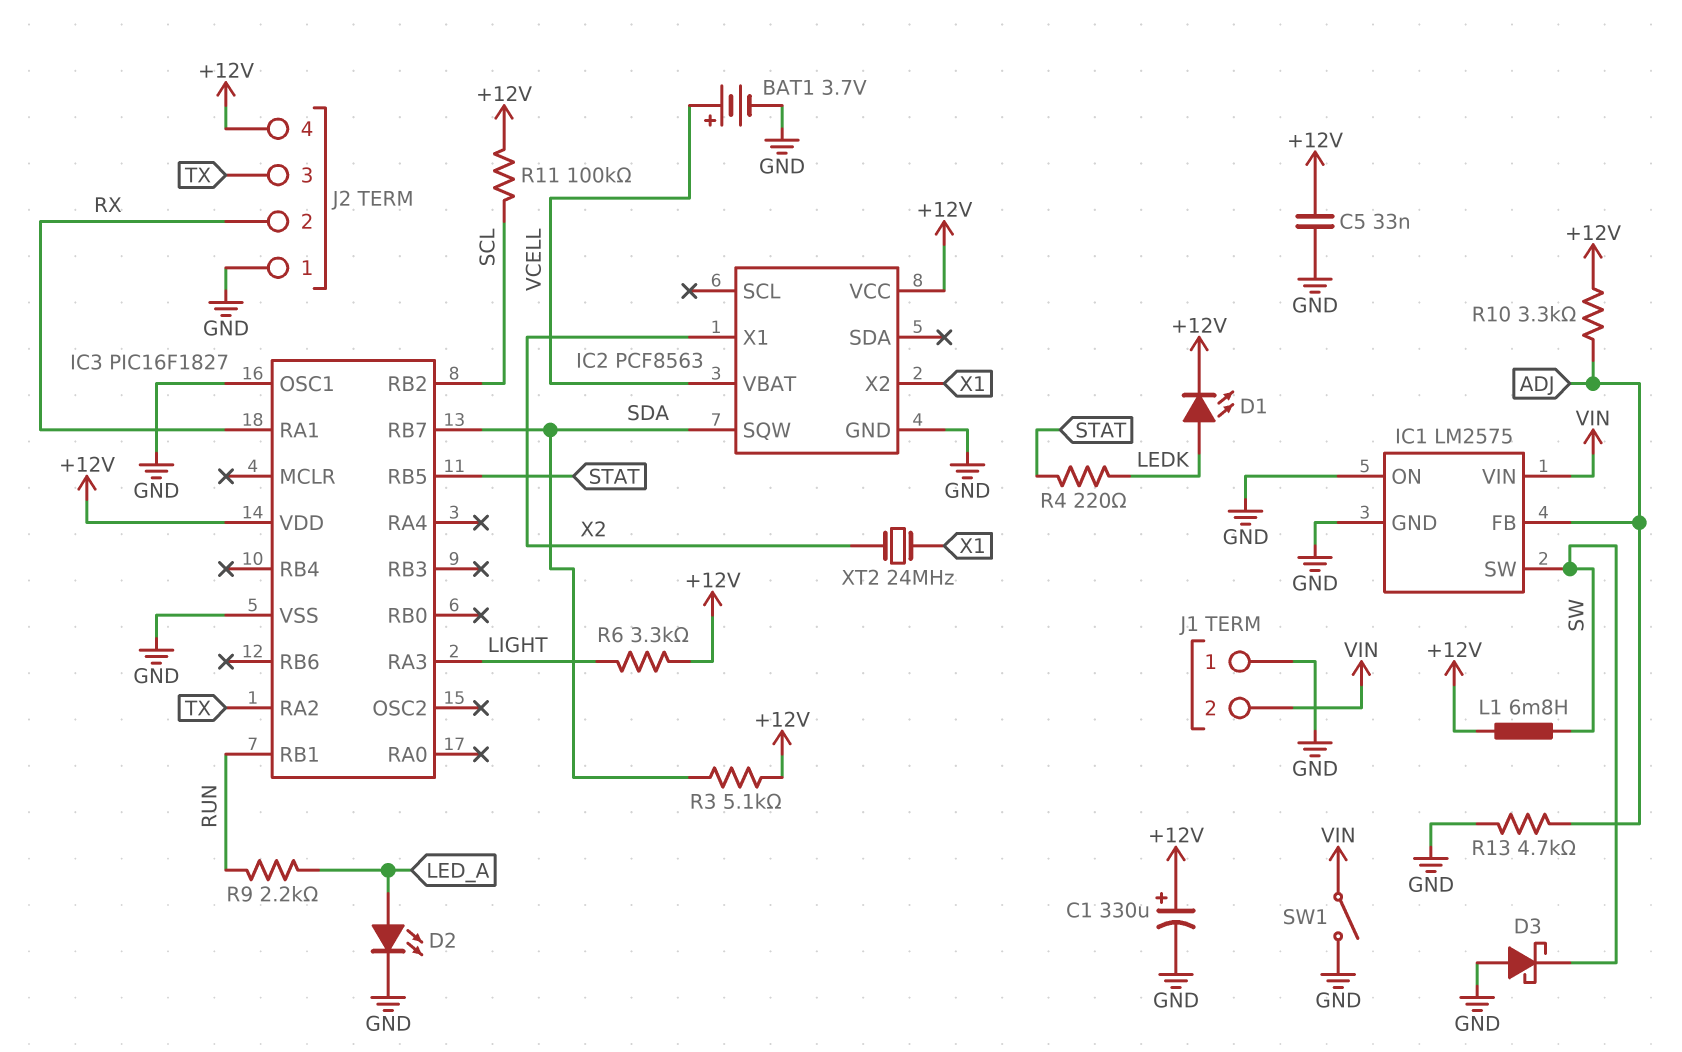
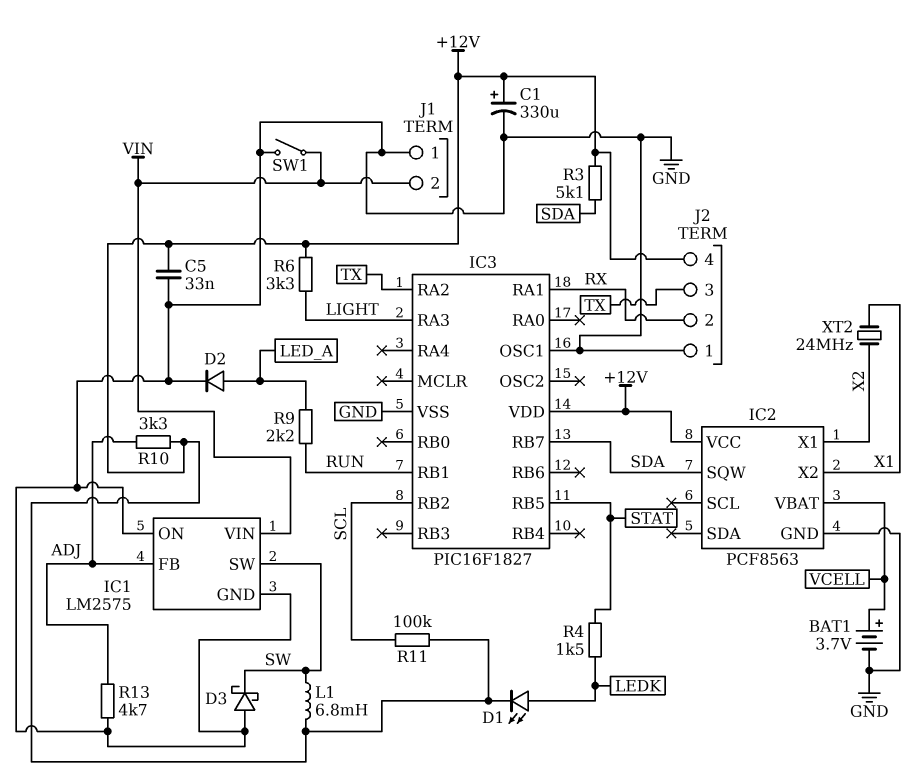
D2: LED (A LED_A, K GND) -> diode (A LED_A, K GND)
R4: 220 (LEDK, STAT) -> 1.5k (LEDK, STAT)

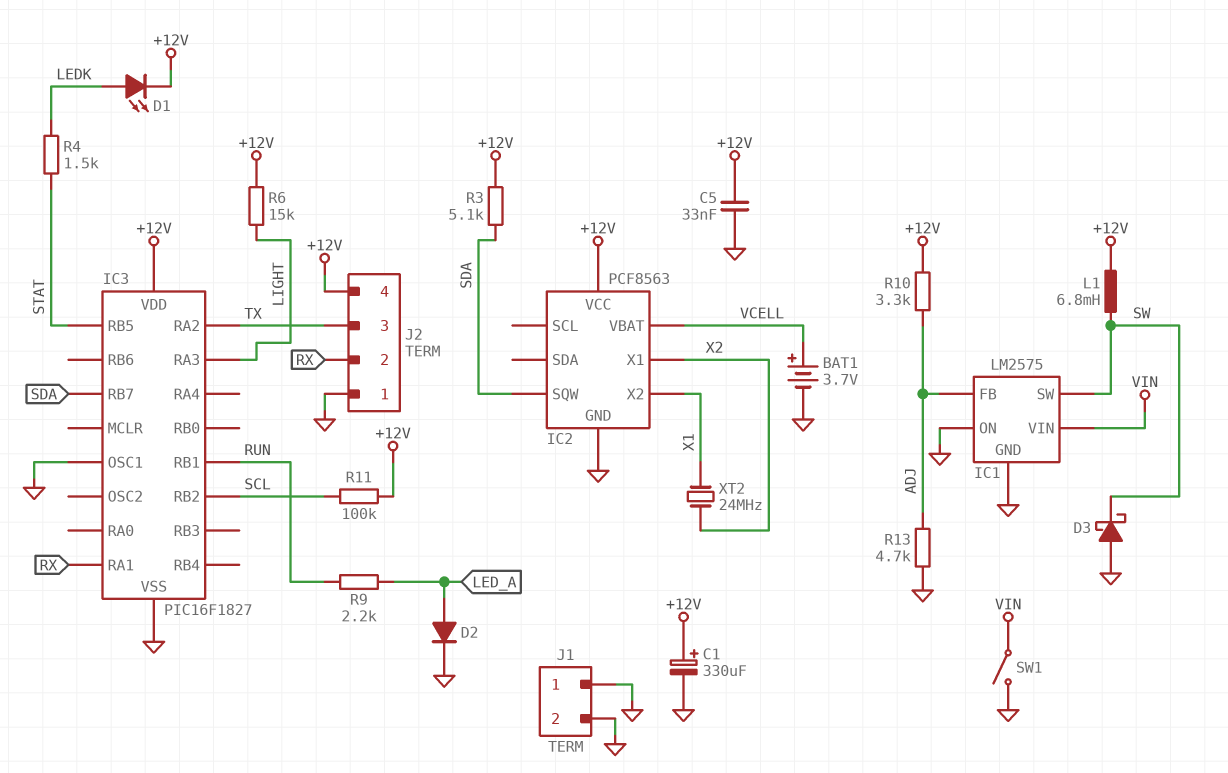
J1 pin 2: VIN -> GND
R6: 3.3k (+12V, LIGHT) -> 15k (+12V, LIGHT)

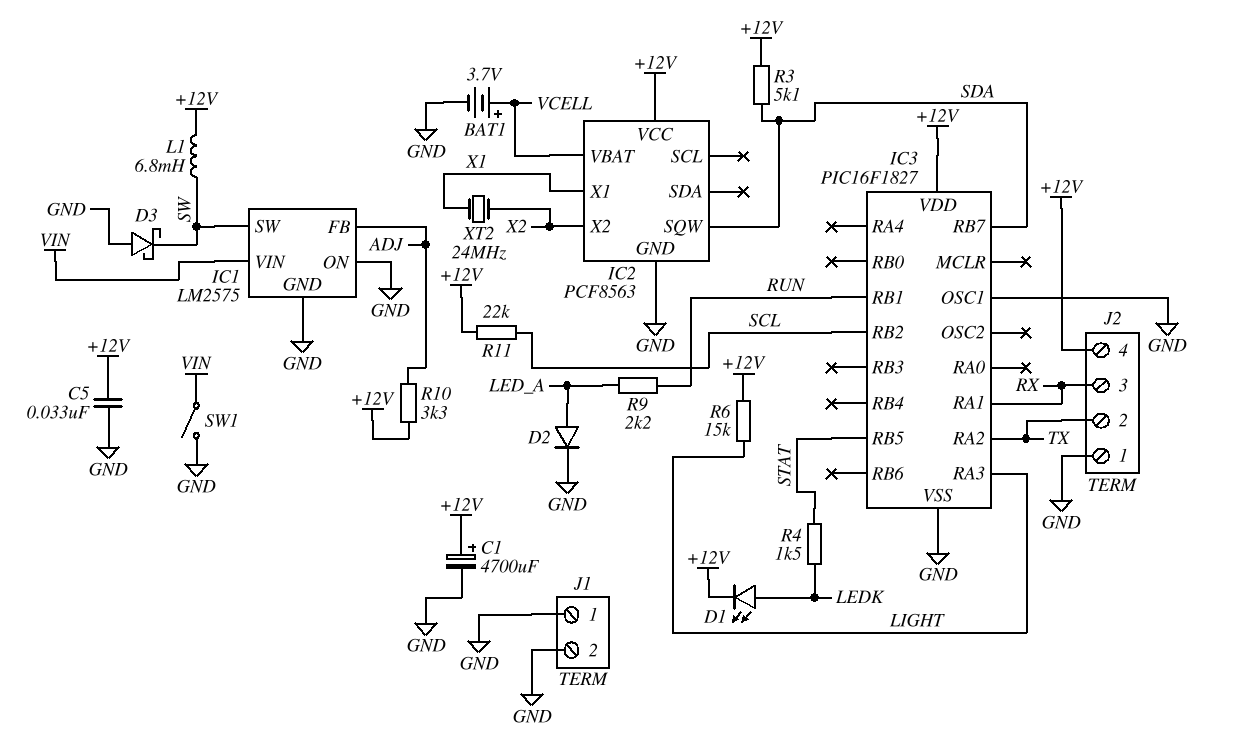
C1: 330uF (plus +12V, minus GND) -> 4700uF (plus +12V, minus GND)
IC2 pin X1: X2 -> X1
IC2 pin X2: X1 -> X2
J2 pin 2: RX -> TX
J2 pin 3: TX -> RX
R11: 100k (+12V, SCL) -> 22k (+12V, SCL)
R13: 4.7k (ADJ, GND) -> none

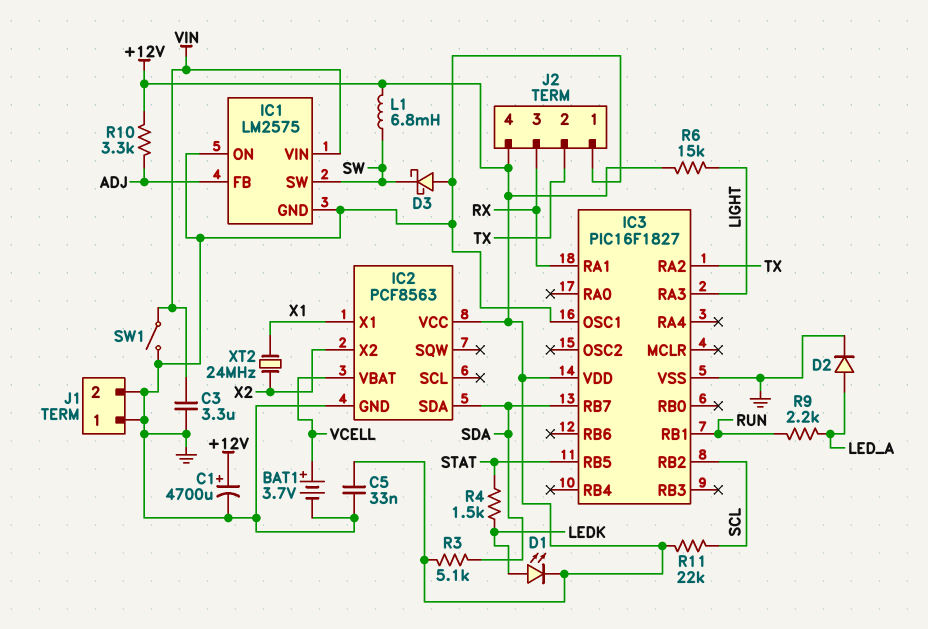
C3: none -> 3.3uF (GND, VIN)
IC2 pin SDA: none -> SDA
IC2 pin SQW: SDA -> none

